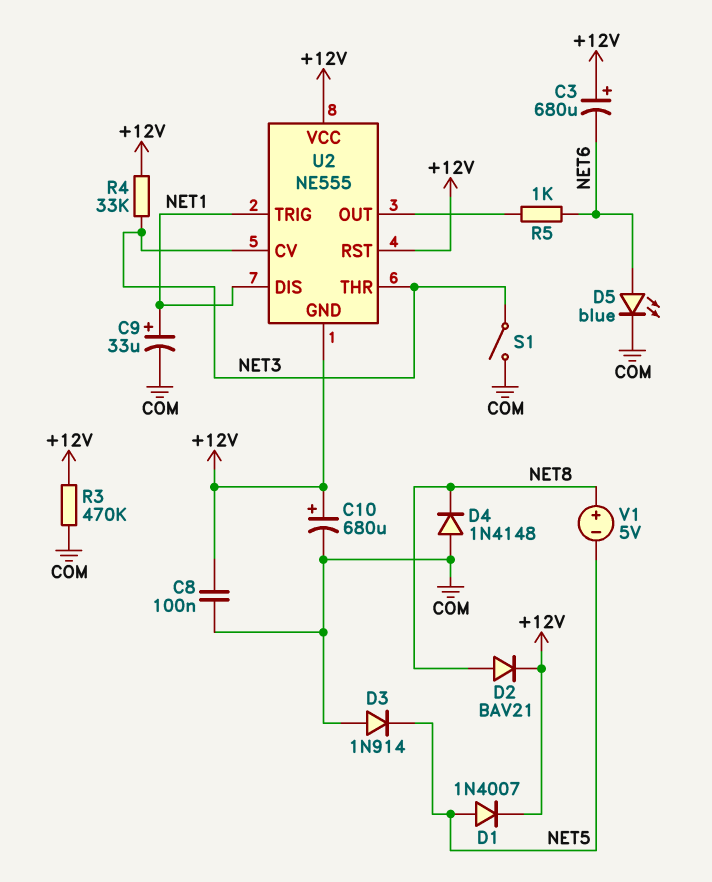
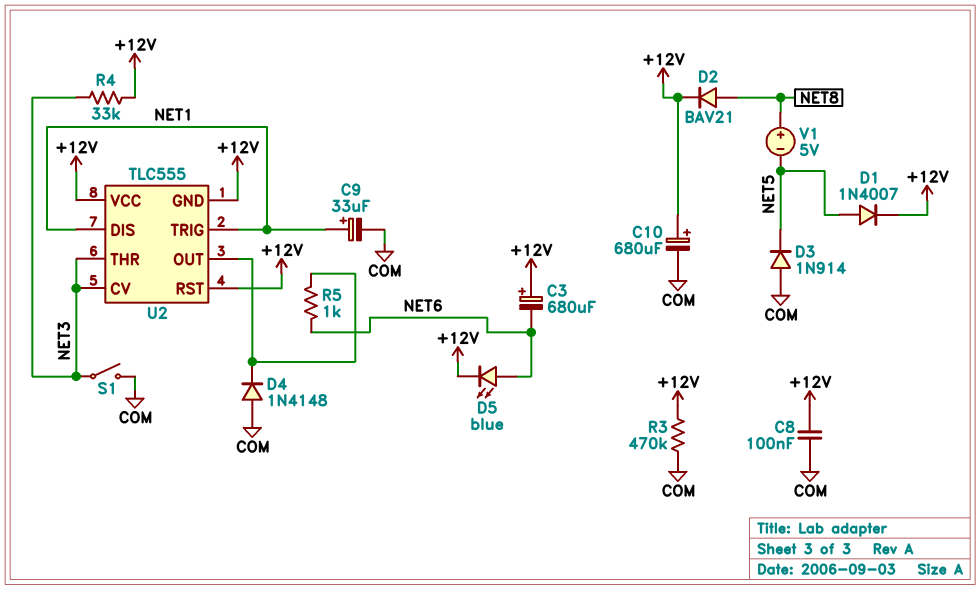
D4: diode 1N4148 (A COM, K NET8) -> diode 1N4148 (A COM, K U2/OUT)
D5: LED blue (A NET6, K COM) -> LED blue (A NET6, K +12V)
U2: NE555 -> TLC555

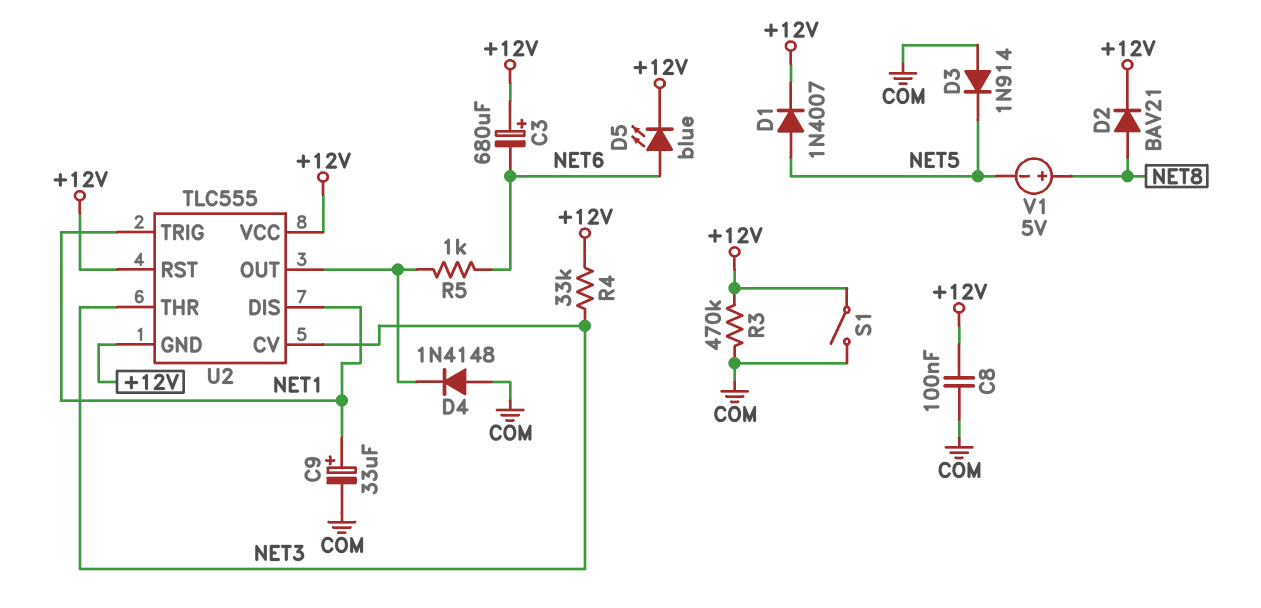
C10: 680uF (plus +12V, minus COM) -> none
S1: switch (COM, NET3) -> switch (+12V, COM)

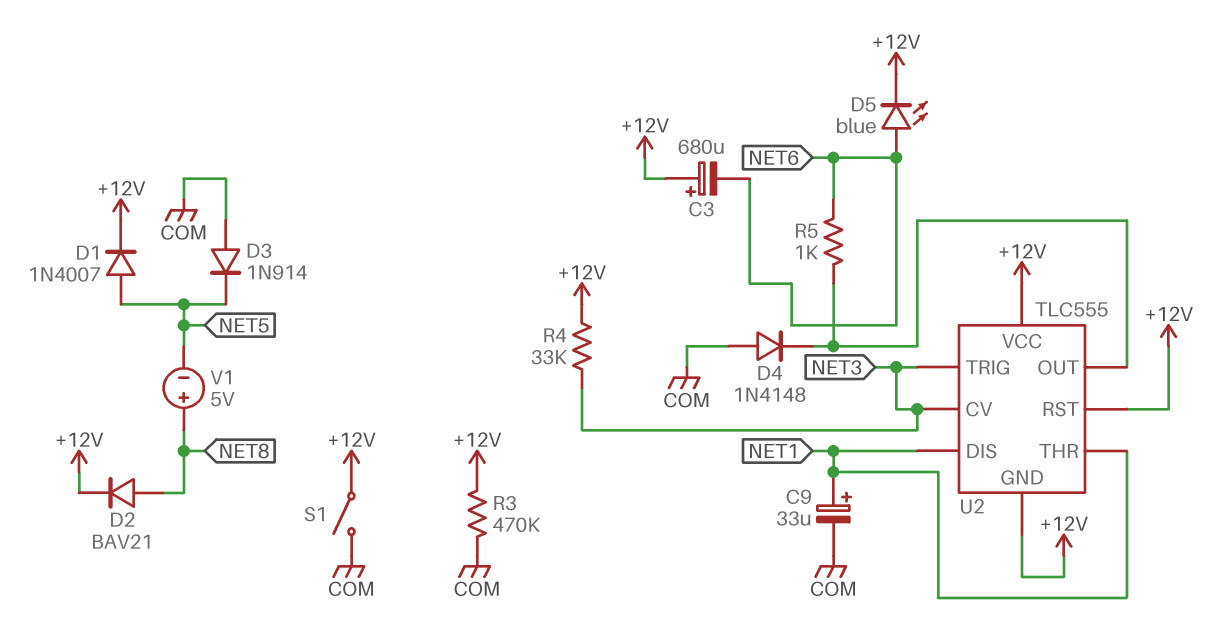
C8: 100nF (+12V, COM) -> none
U2 pin THR: NET3 -> NET1
U2 pin TRIG: NET1 -> NET3

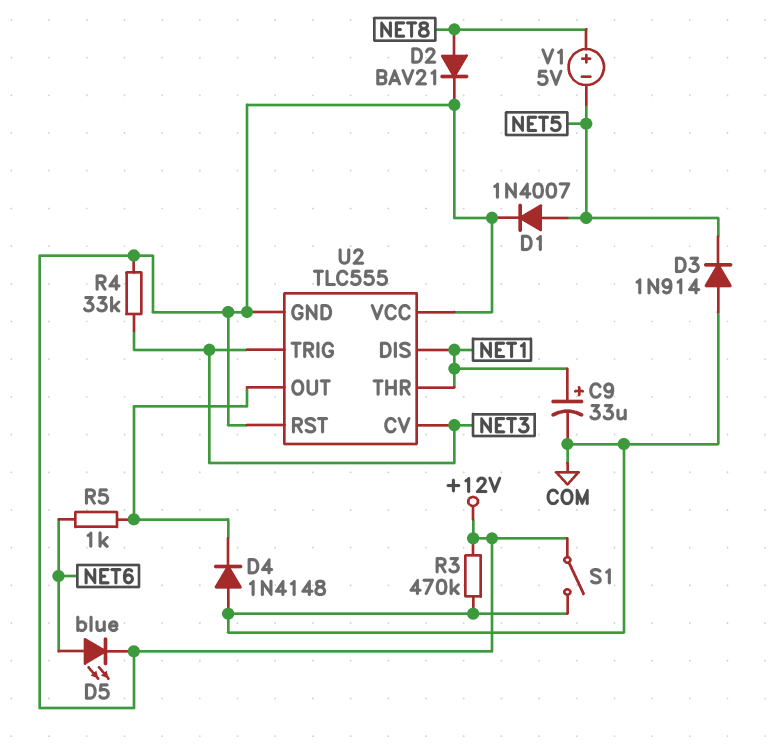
C3: 680uF (plus +12V, minus NET6) -> none

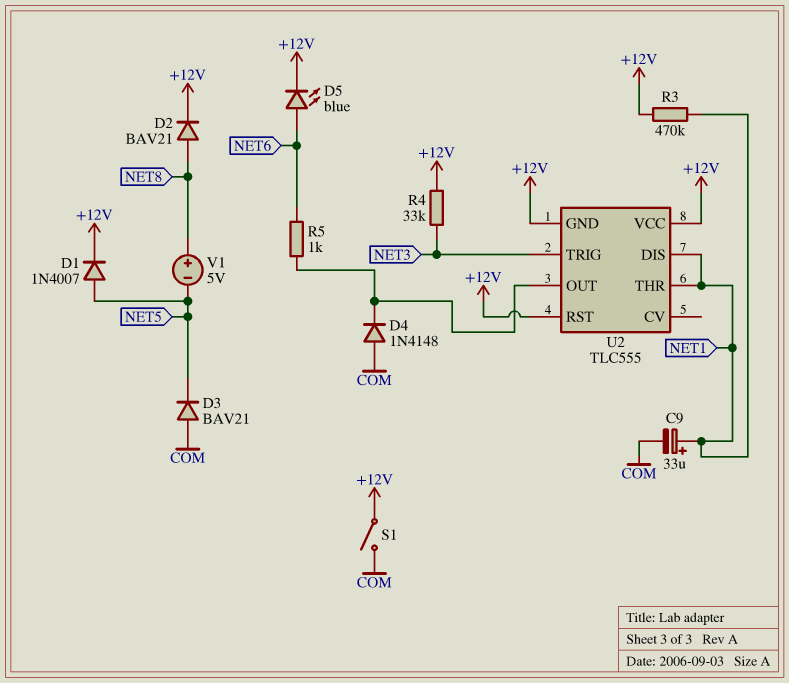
D3: diode 1N914 (A COM, K NET5) -> diode BAV21 (A COM, K NET5)
R3: 470k (+12V, COM) -> 470k (+12V, NET1)
U2 pin CV: NET3 -> none

